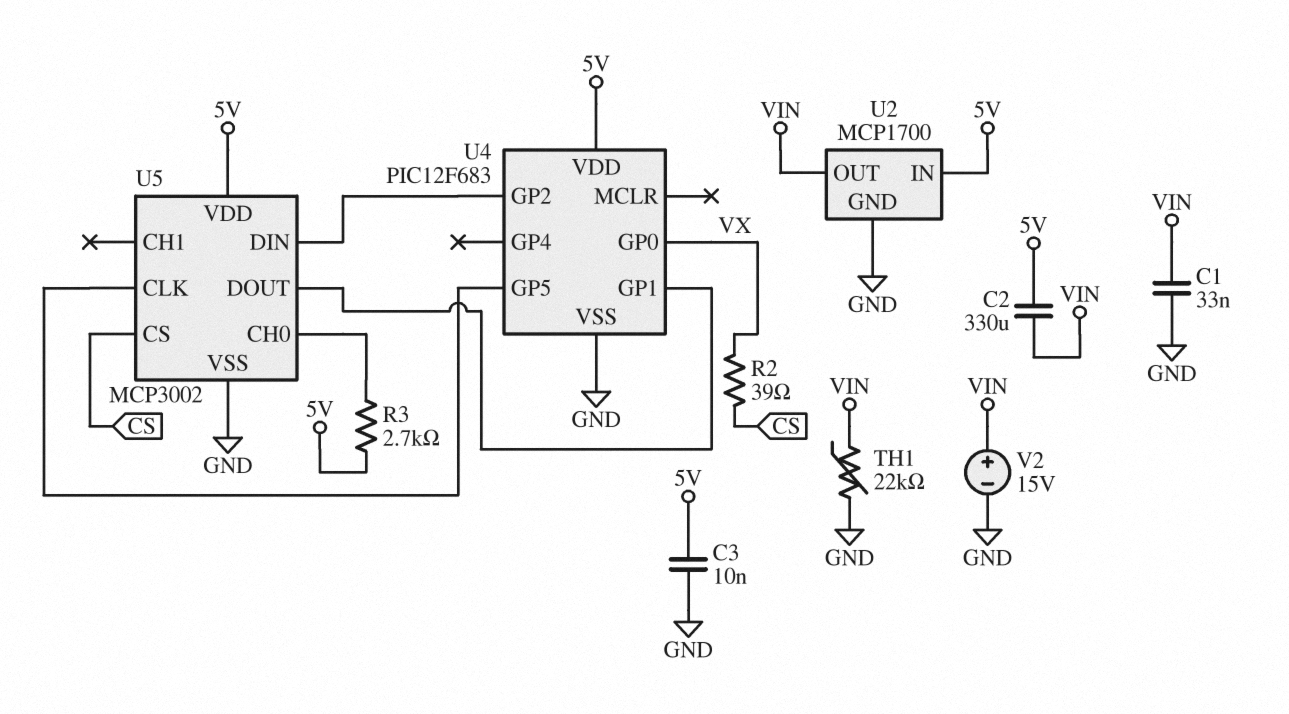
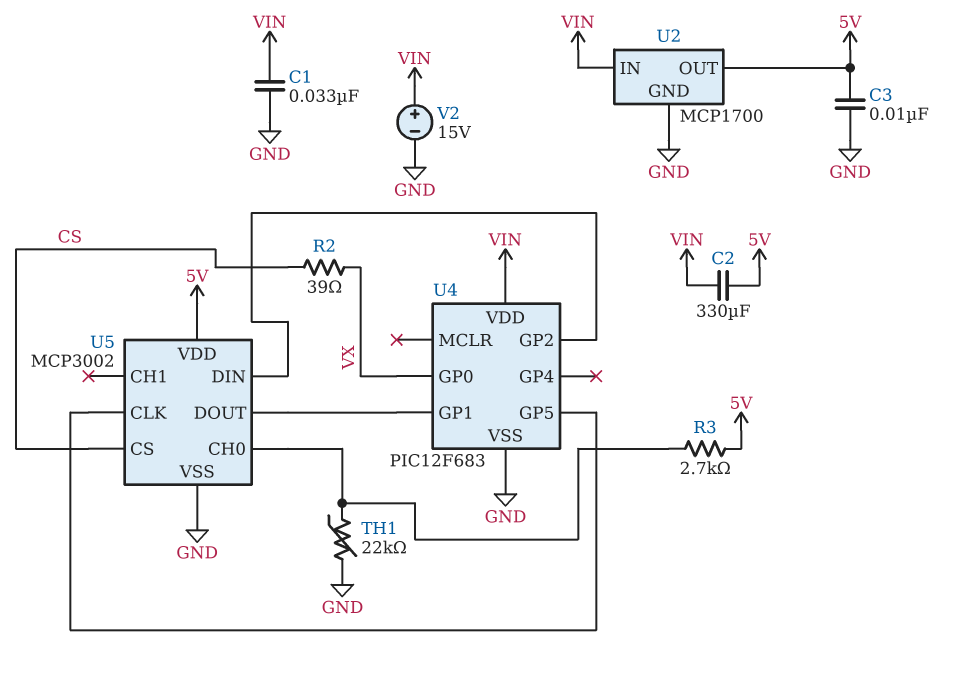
TH1: 22k (GND, VIN) -> 22k (GND, U5/CH0)
U2 pin IN: 5V -> VIN
U2 pin OUT: VIN -> 5V
U4 pin VDD: 5V -> VIN

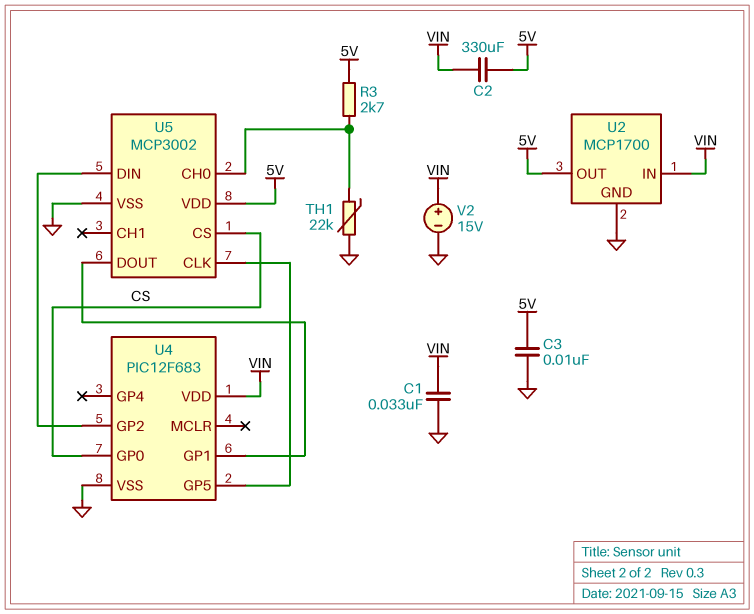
R2: 39 (CS, VX) -> none
U4 pin GP0: VX -> CS

